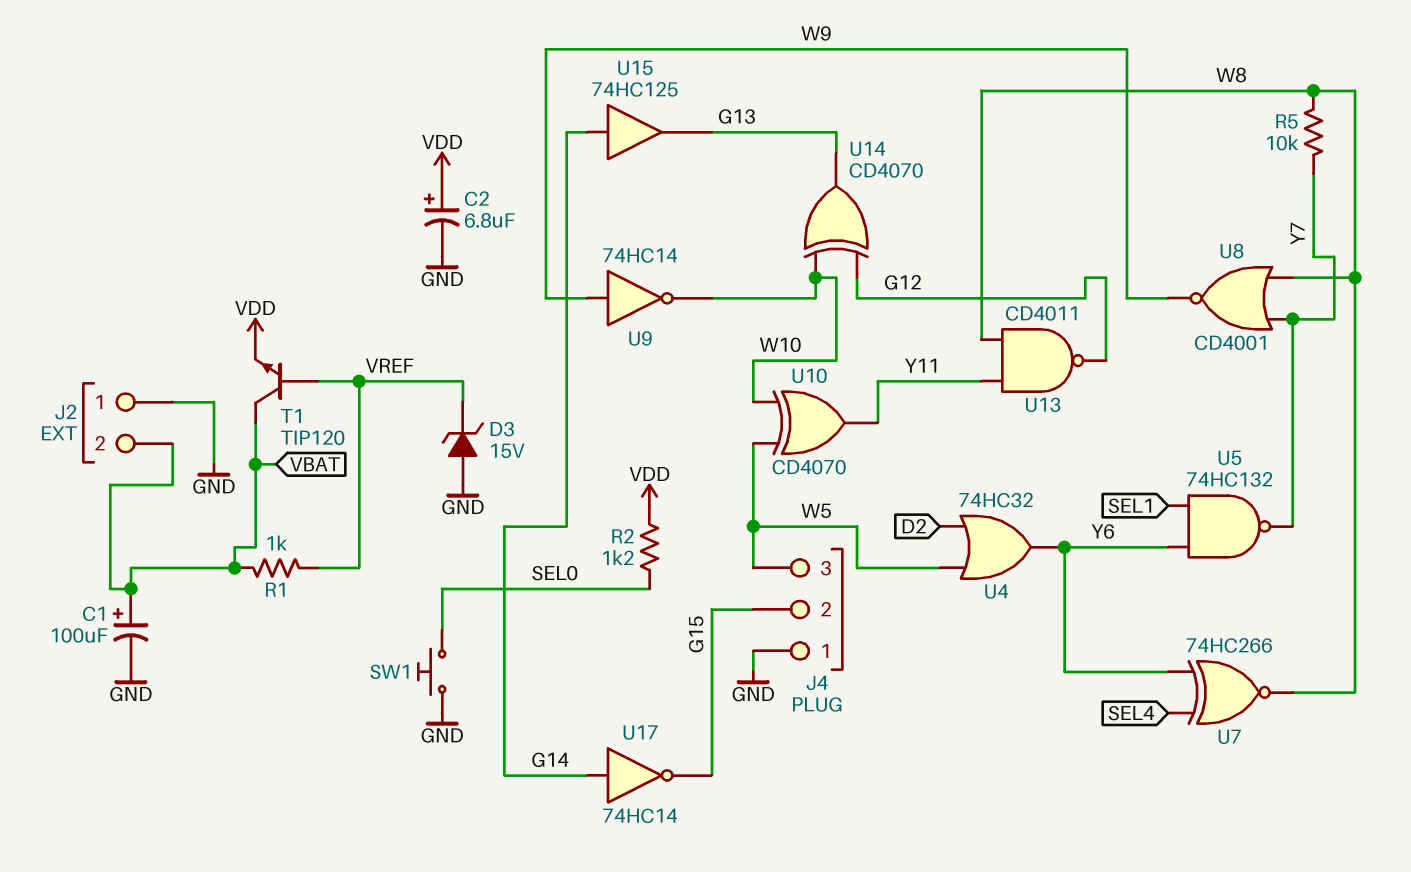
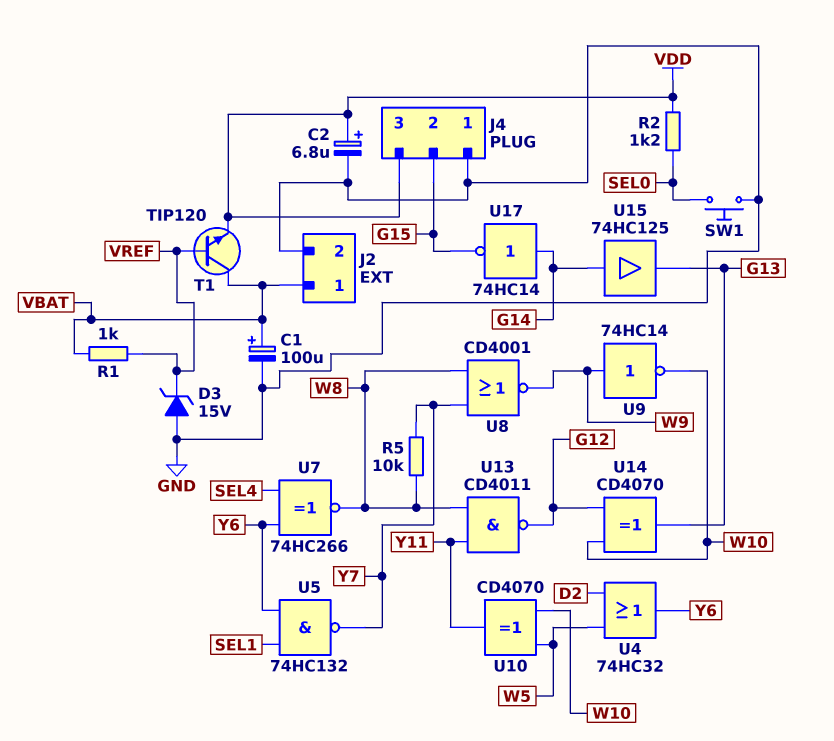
J2 pin 1: GND -> VBAT
J2 pin 2: VBAT -> GND
J4 pin 3: W5 -> VDD

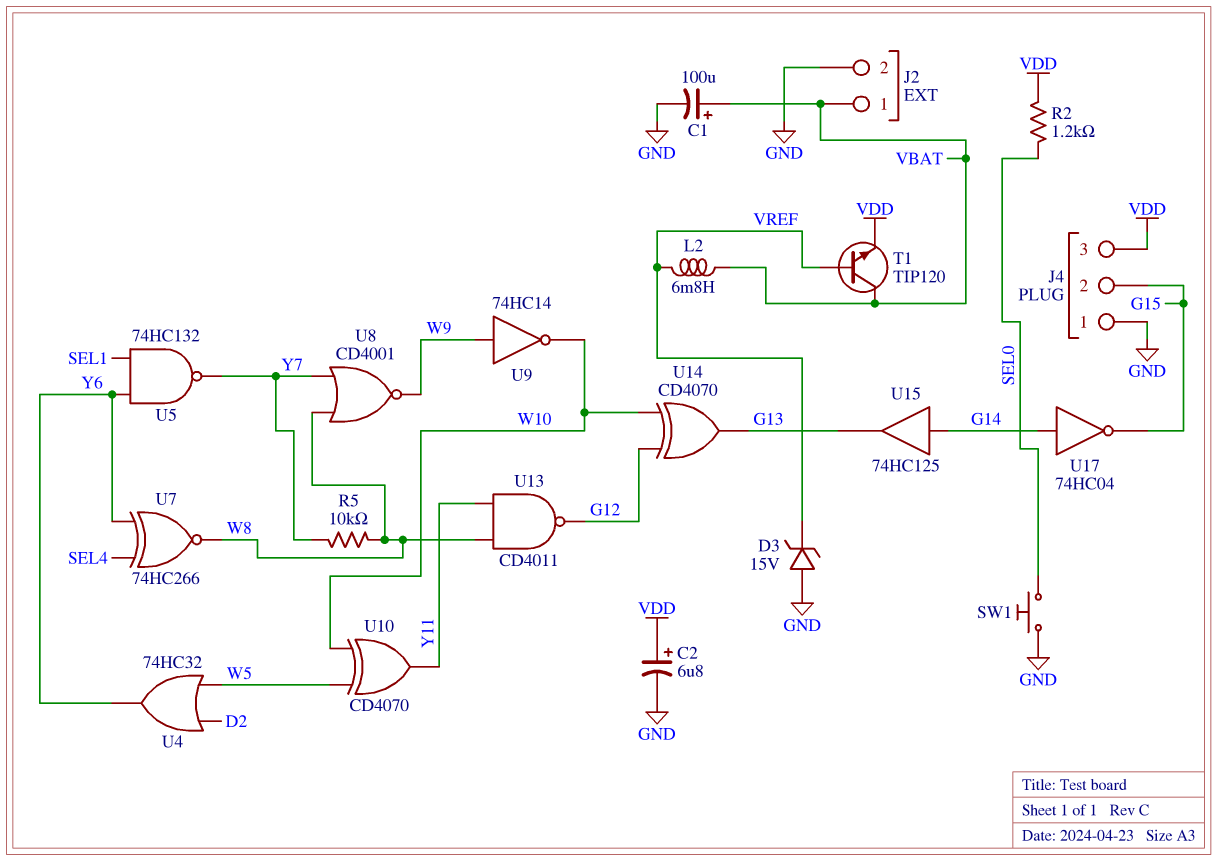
L2: none -> 6.8mH (VBAT, VREF)
R1: 1k (VBAT, VREF) -> none
U17: NOT 74HC14 (in G14, out G15) -> NOT 74HC04 (in G14, out G15)

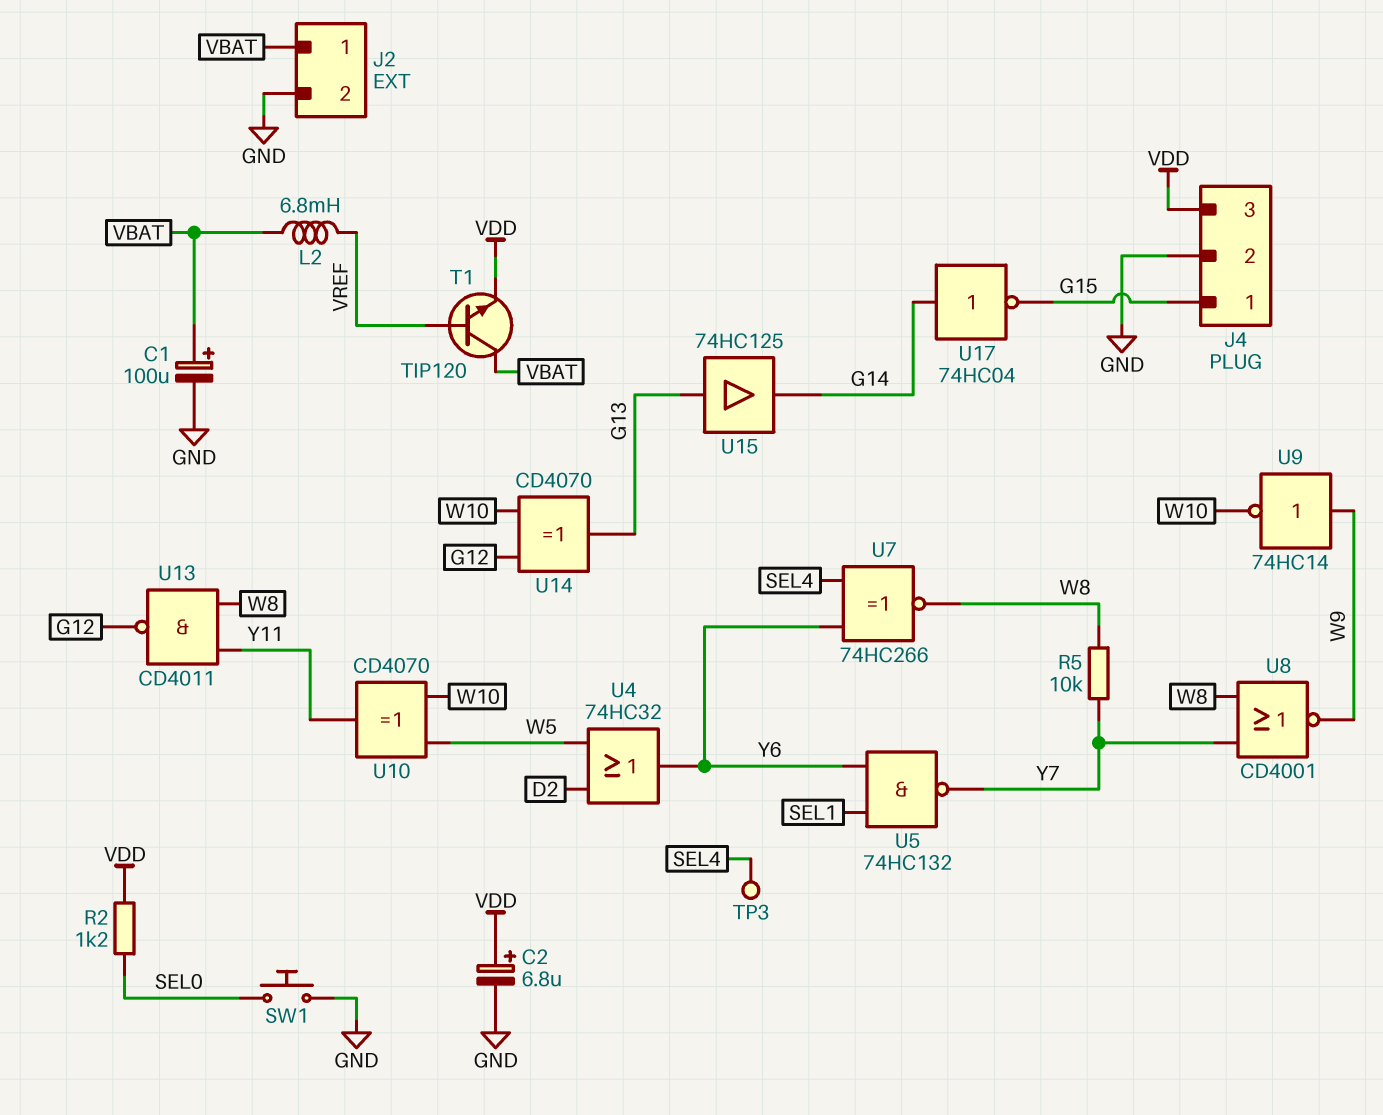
D3: zener 15V (A GND, K VREF) -> none
J4 pin 1: GND -> G15
J4 pin 2: G15 -> GND
TP3: none -> test point (SEL4)
U15: buffer 74HC125 (in G14, out G13) -> buffer 74HC125 (in G13, out G14)

